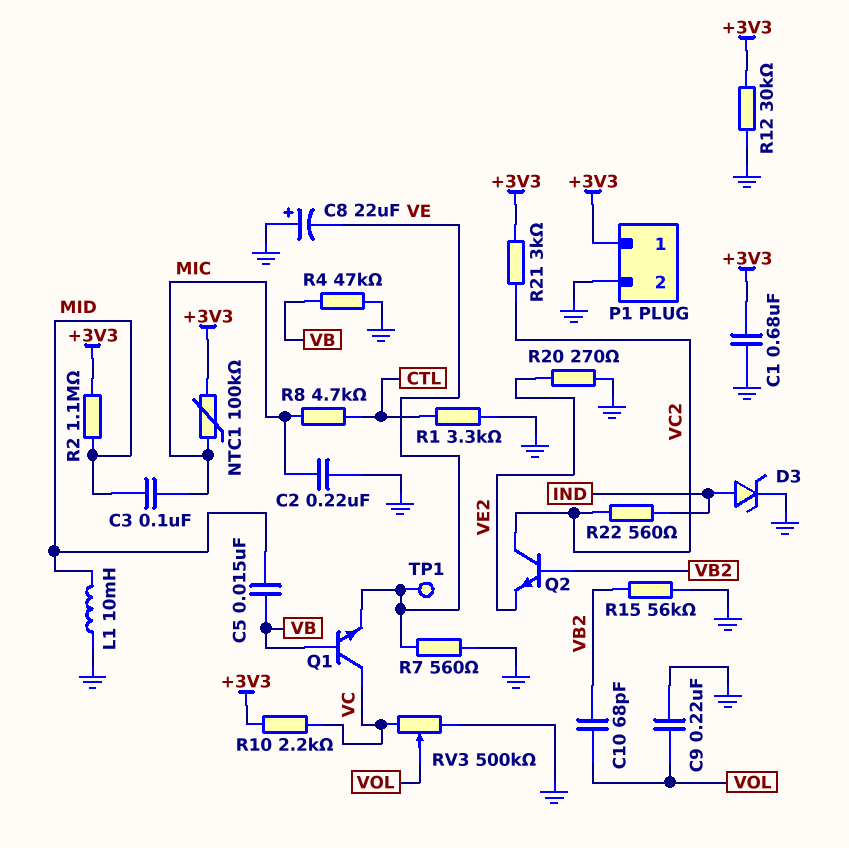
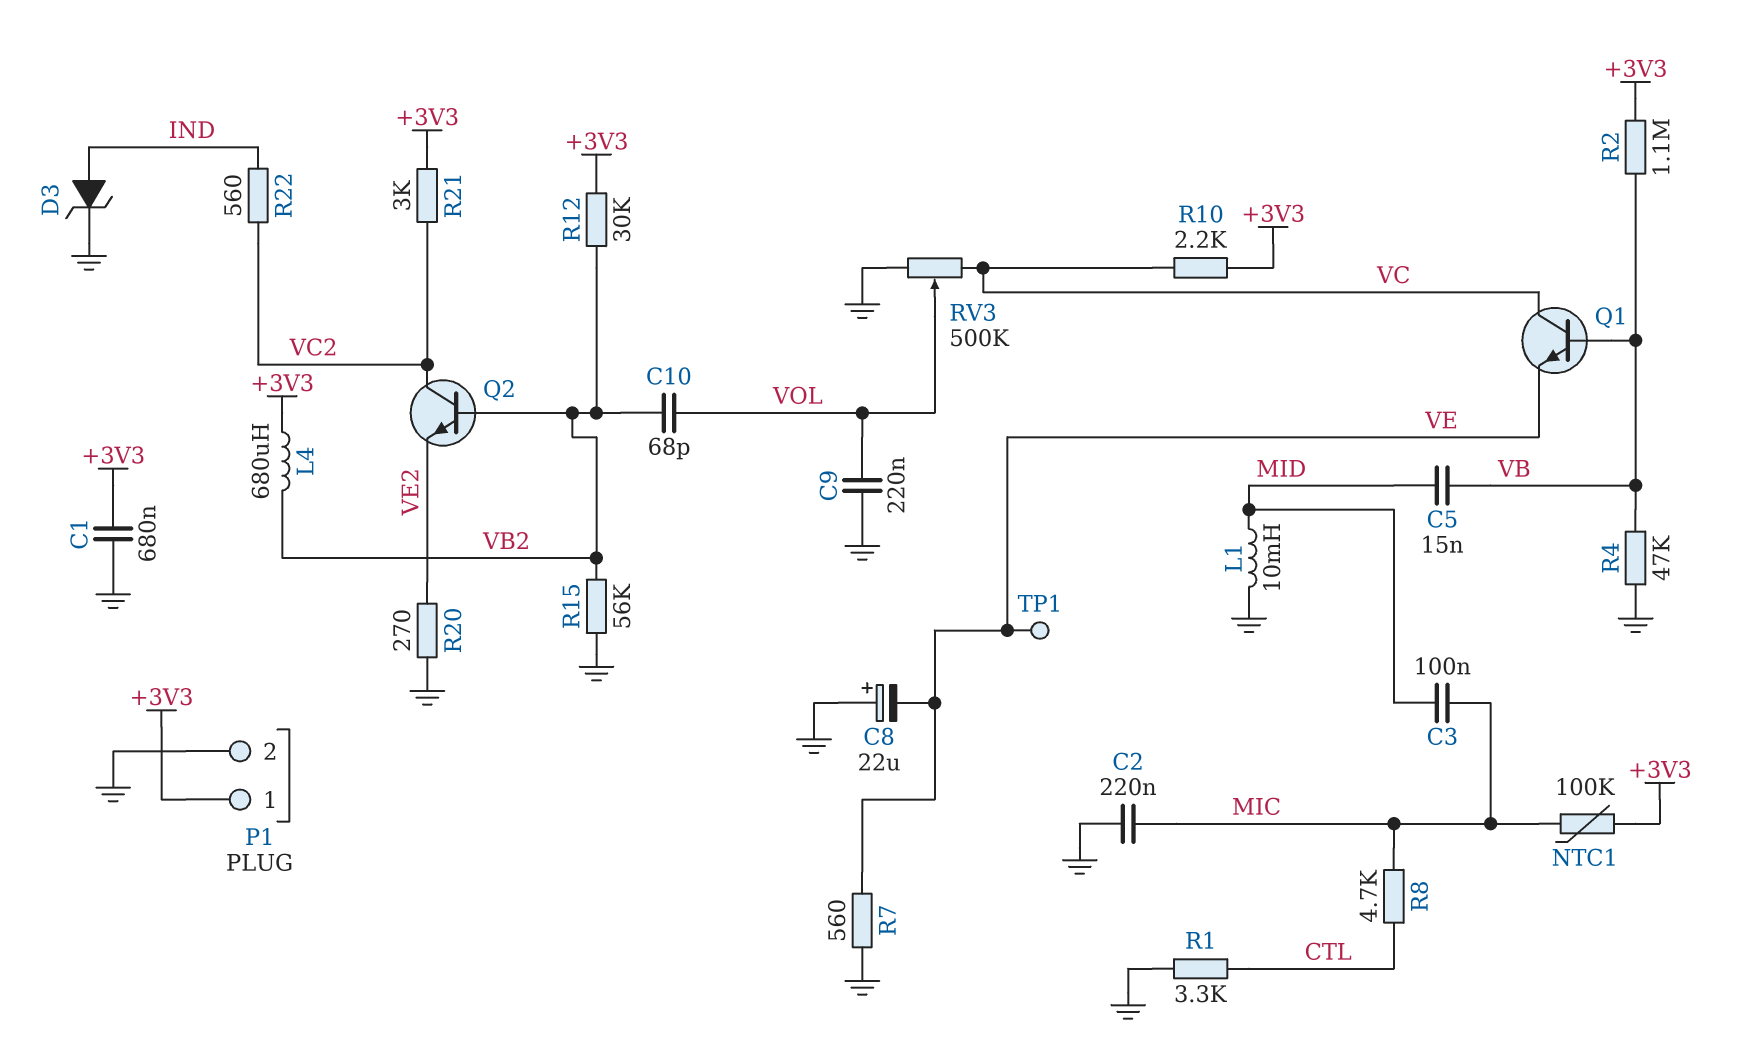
L4: none -> 680uH (+3V3, VB2)
R2: 1.1M (+3V3, MID) -> 1.1M (+3V3, VB)
R12: 30k (+3V3, GND) -> 30k (+3V3, VB2)

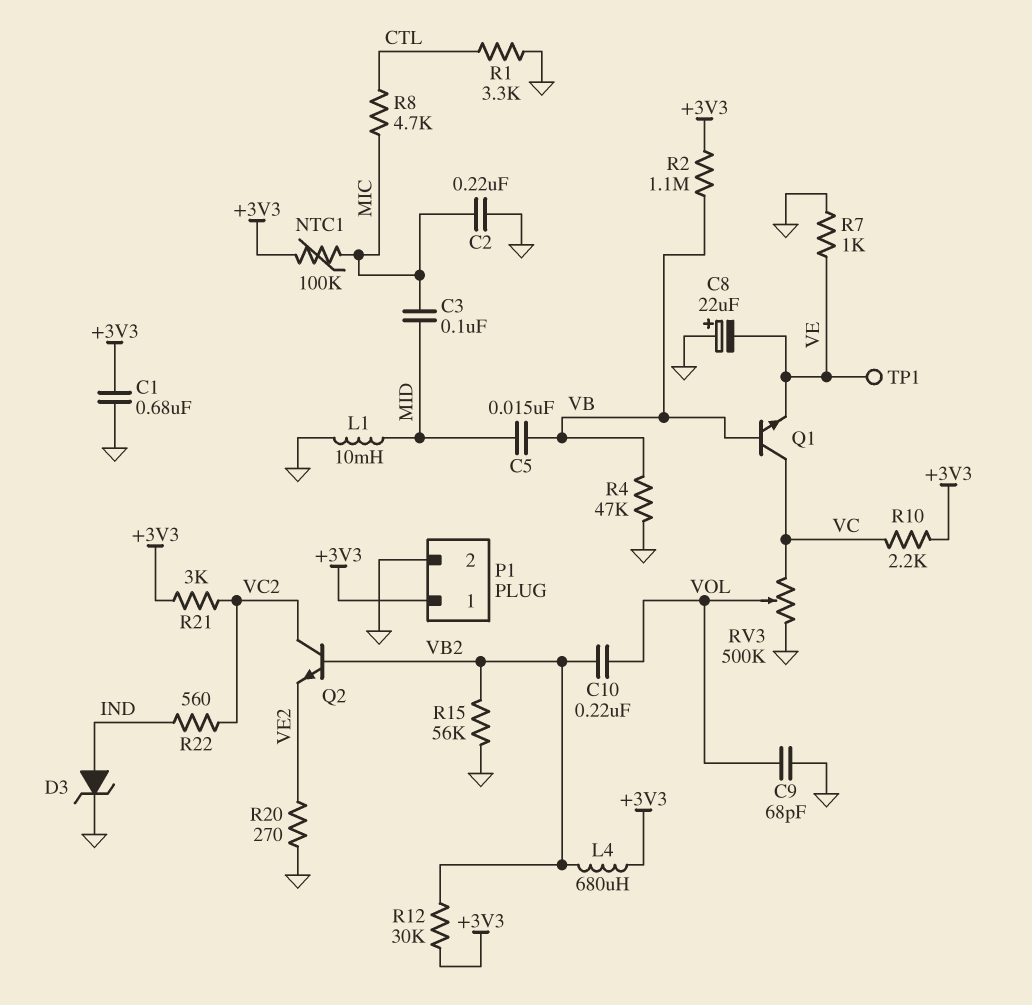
C9: 220nF (GND, VOL) -> 68pF (GND, VOL)
C10: 68pF (VB2, VOL) -> 220nF (VB2, VOL)
R7: 560 (GND, VE) -> 1k (GND, VE)

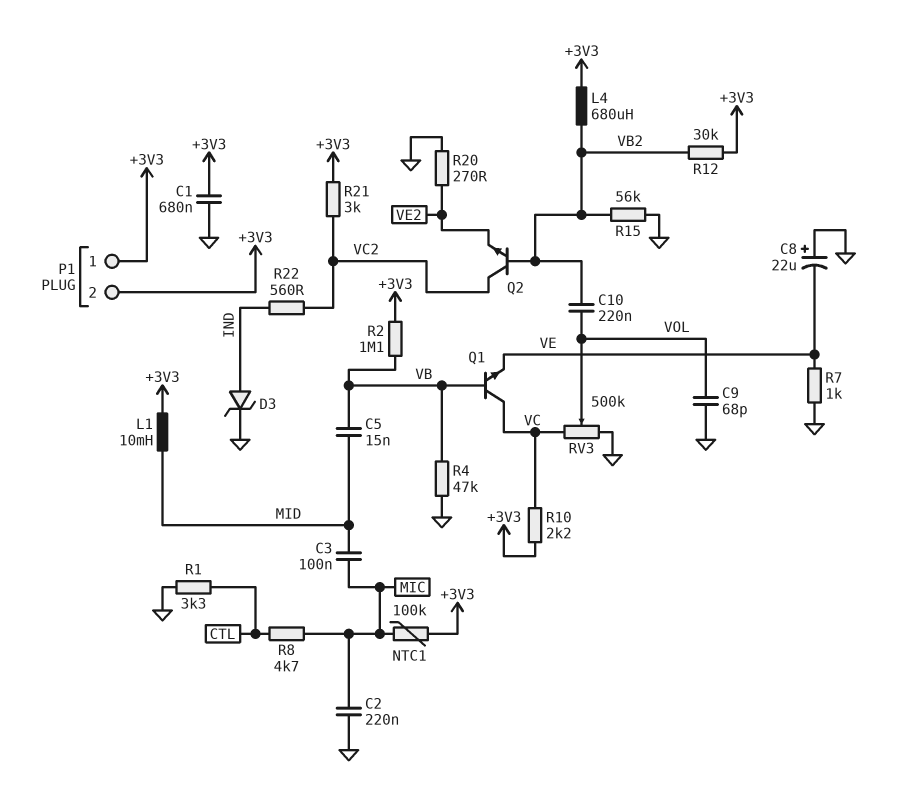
L1: 10mH (GND, MID) -> 10mH (+3V3, MID)
P1 pin 2: GND -> +3V3
TP1: test point (VE) -> none

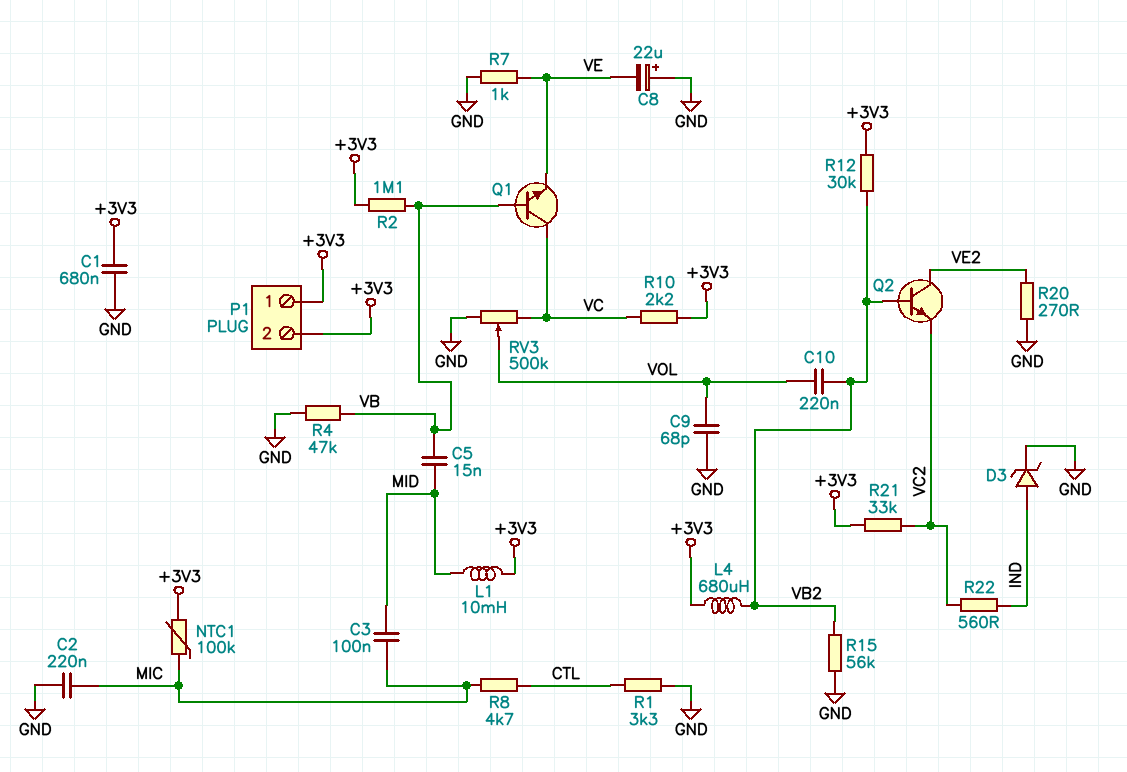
Q2: NPN (B VB2, C VC2, E VE2) -> NPN (B VB2, C VE2, E VC2)
R21: 3k (+3V3, VC2) -> 33k (+3V3, VC2)

